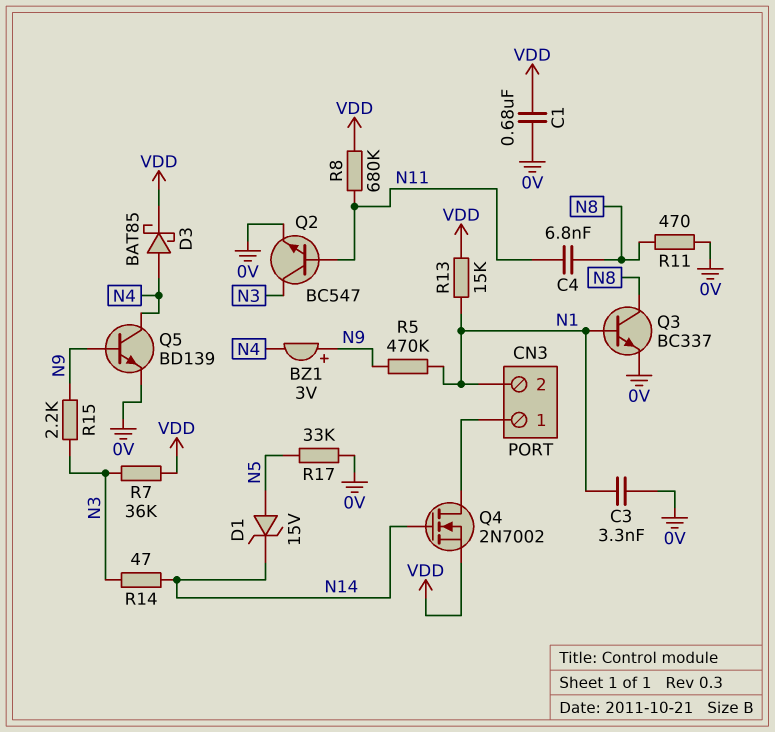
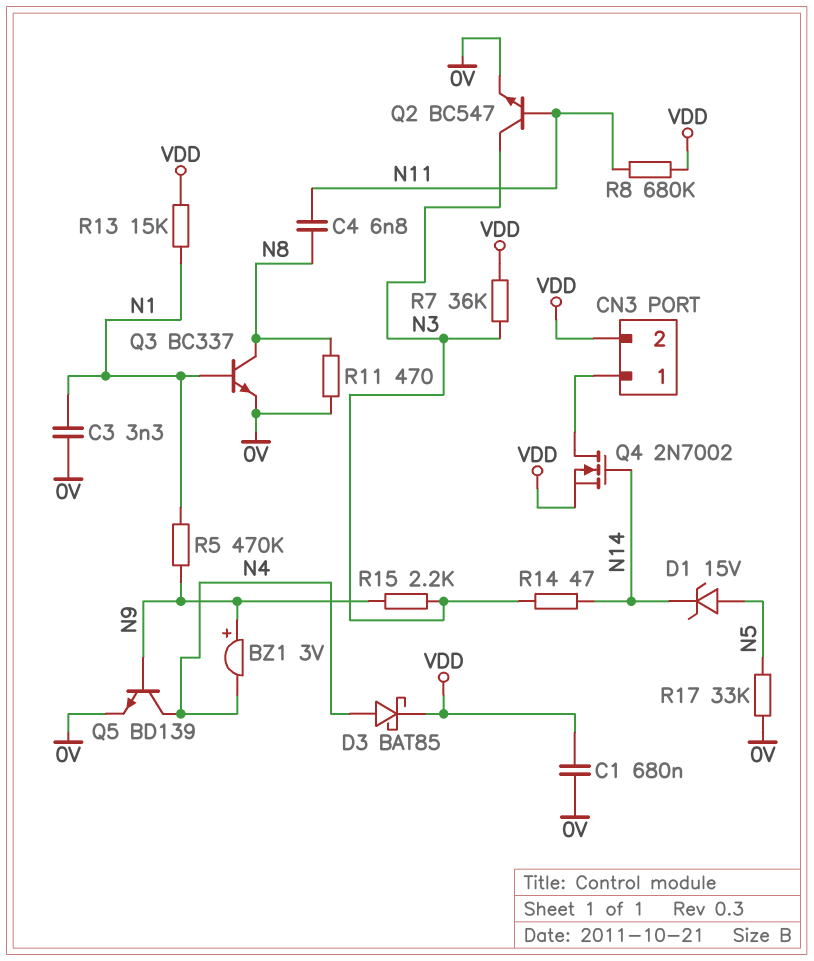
CN3 pin 2: N1 -> VDD

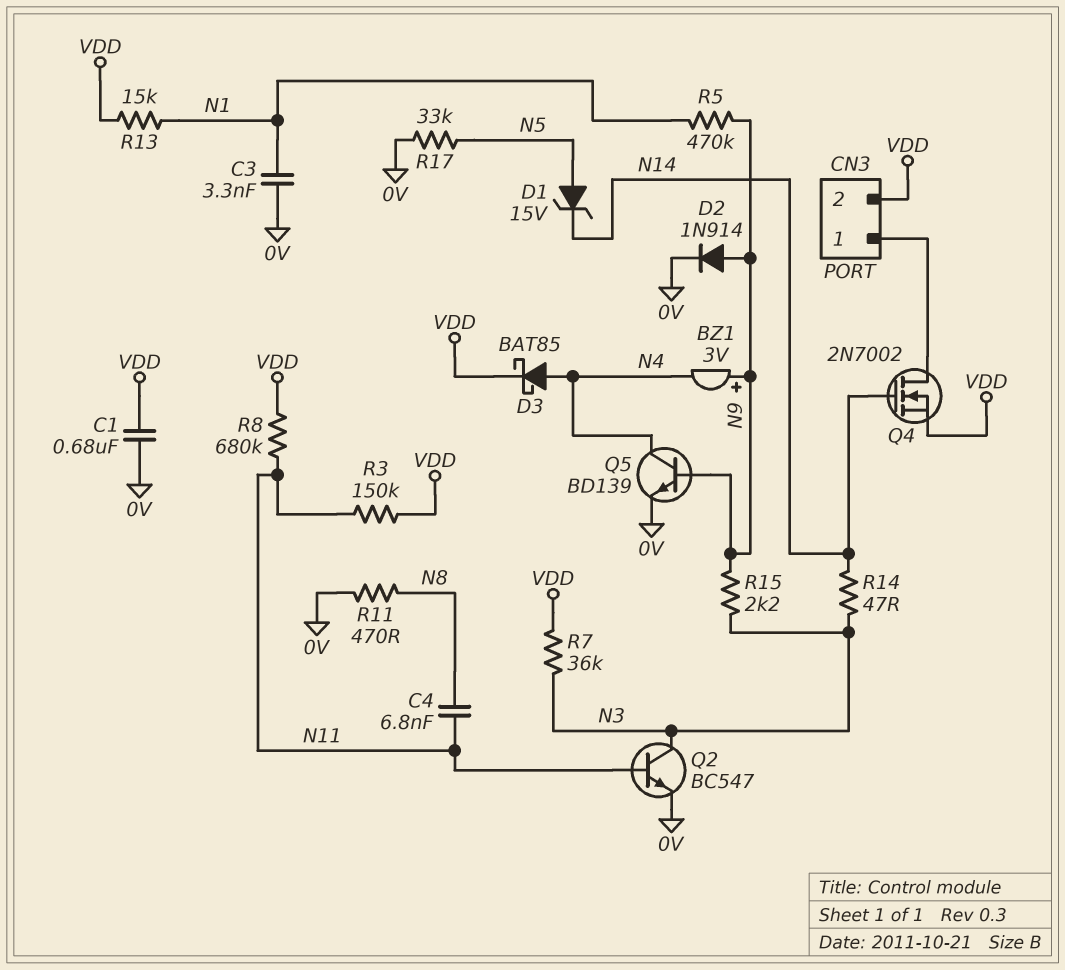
D2: none -> diode 1N914 (A N9, K 0V)
Q3: NPN BC337 (B N1, C N8, E 0V) -> none
R3: none -> 150k (N11, VDD)

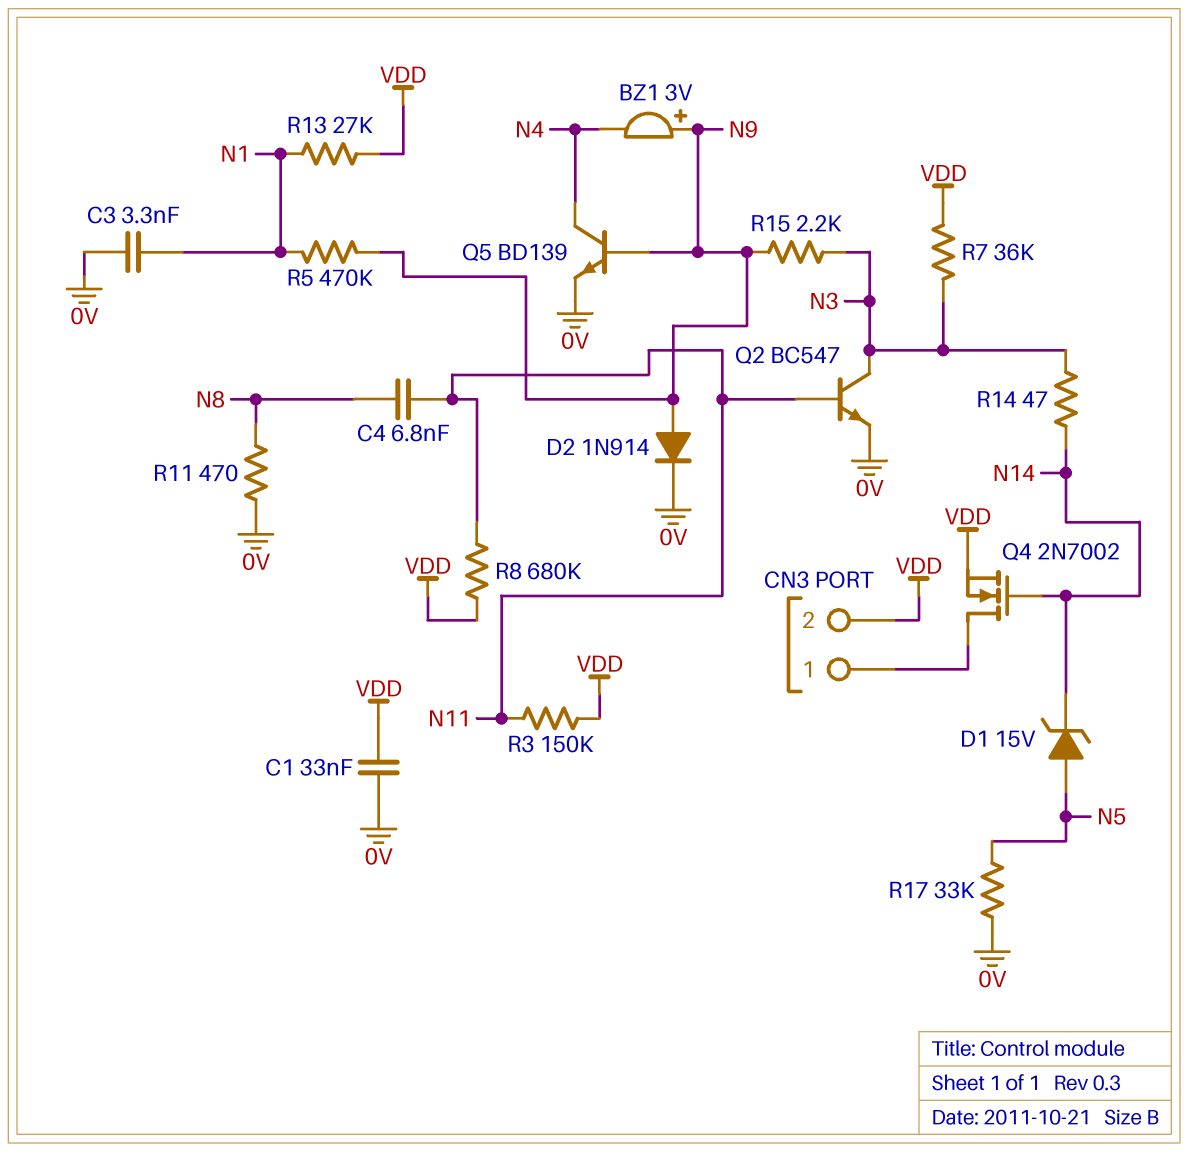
C1: 680nF (0V, VDD) -> 33nF (0V, VDD)
D3: schottky BAT85 (A N4, K VDD) -> none
R13: 15k (N1, VDD) -> 27k (N1, VDD)

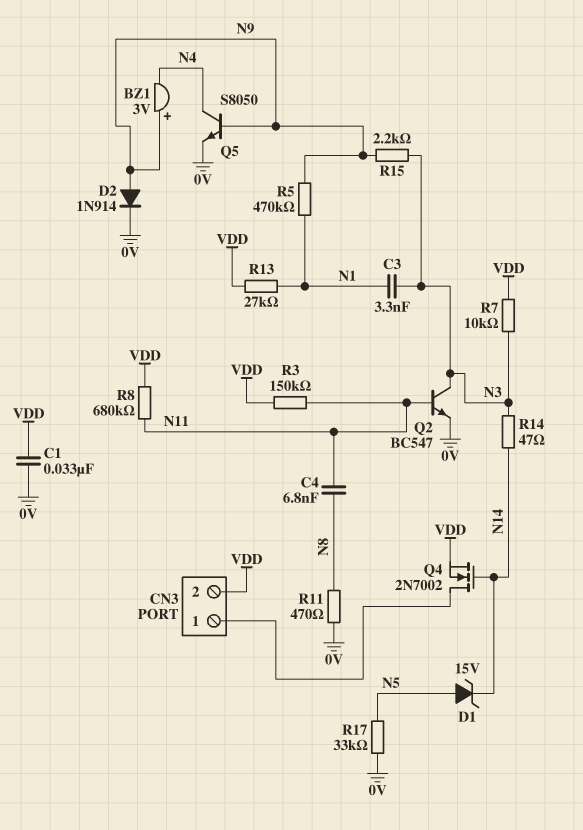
C3: 3.3nF (0V, N1) -> 3.3nF (N1, N3)
Q5: NPN BD139 (B N9, C N4, E 0V) -> NPN S8050 (B N9, C N4, E 0V)
R7: 36k (N3, VDD) -> 10k (N3, VDD)

